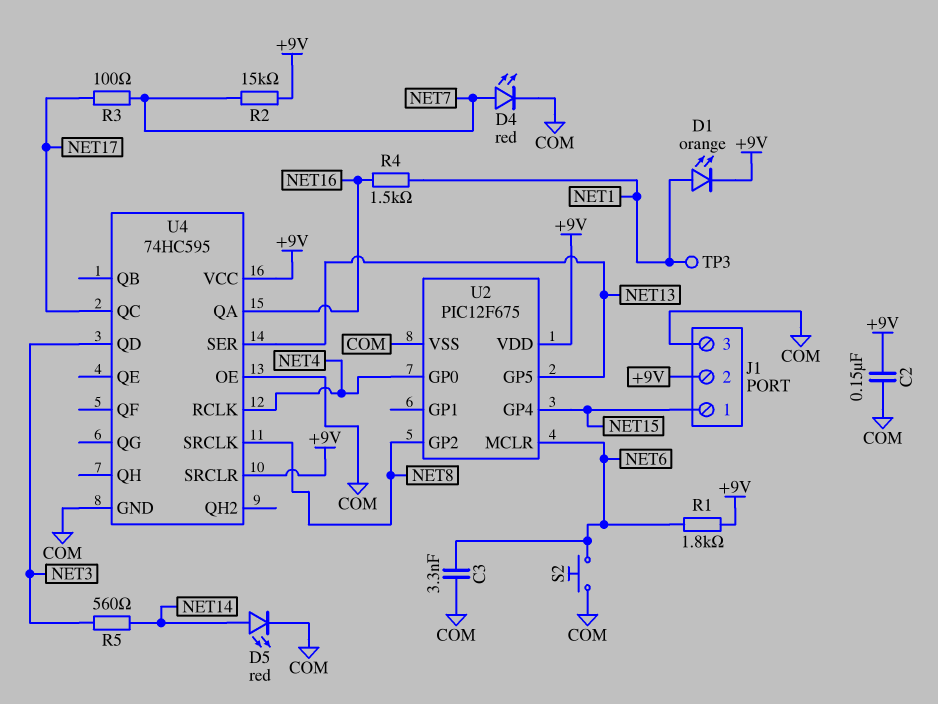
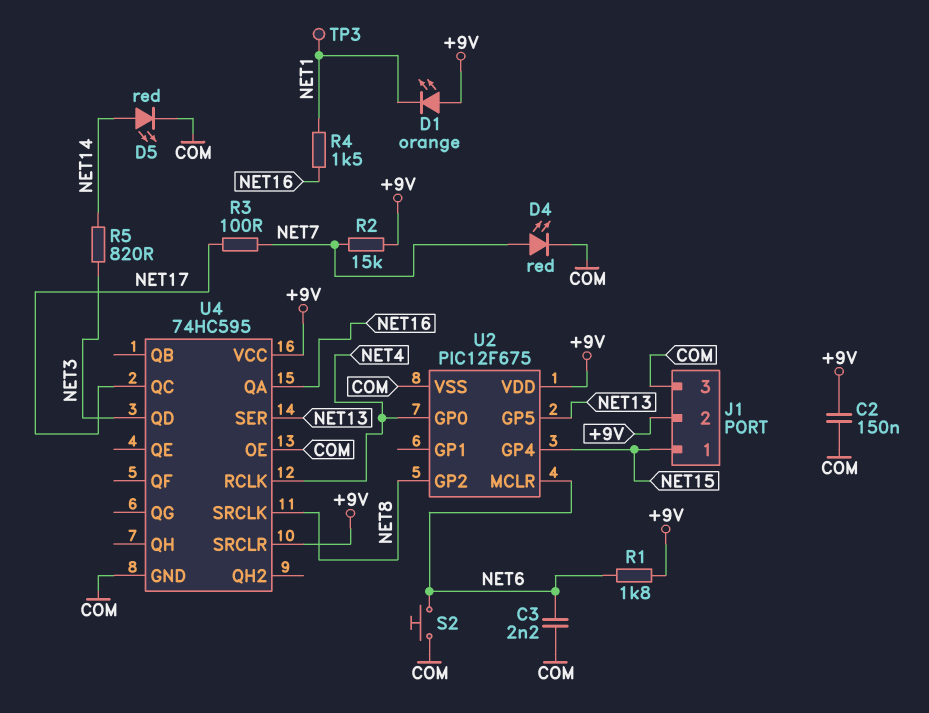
C3: 3.3nF (COM, NET6) -> 2.2nF (COM, NET6)
D1: LED orange (A NET1, K +9V) -> LED orange (A +9V, K NET1)
R5: 560 (NET3, NET14) -> 820 (NET3, NET14)

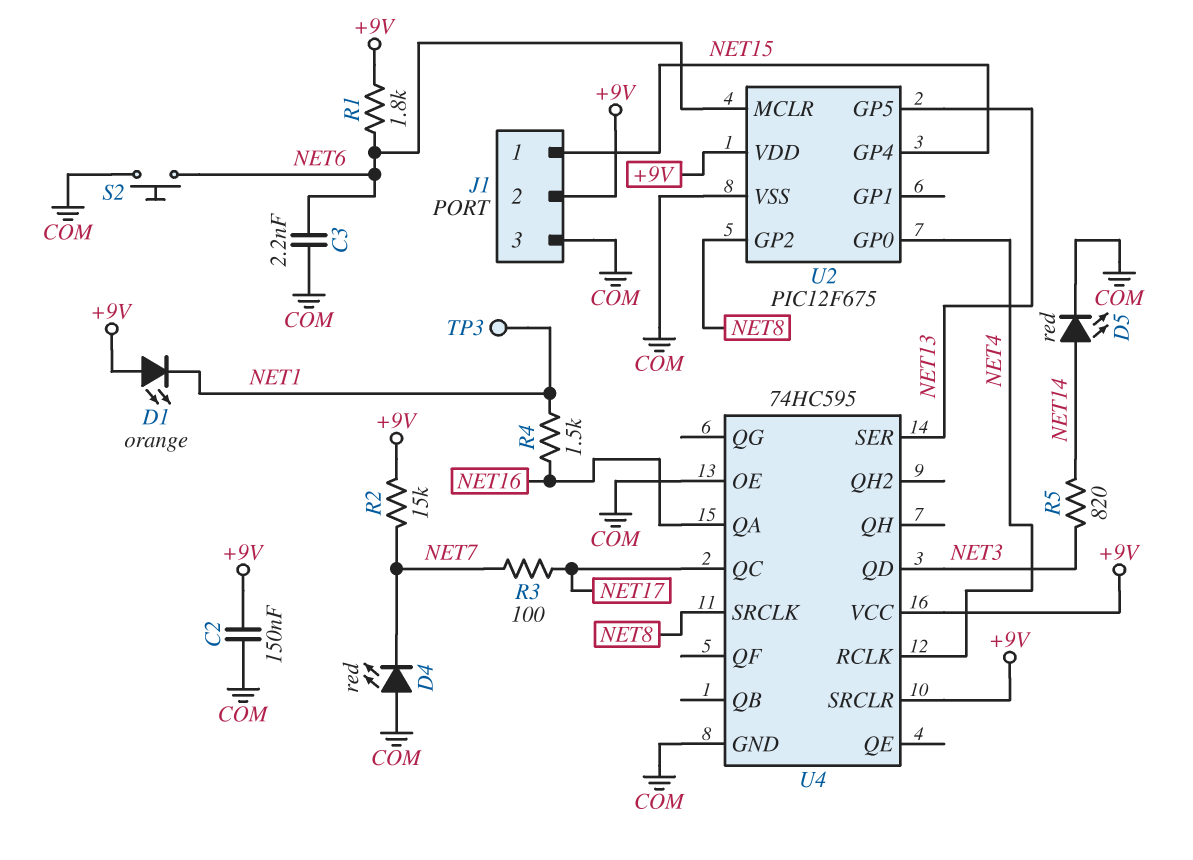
D4: LED red (A NET7, K COM) -> LED red (A COM, K NET7)

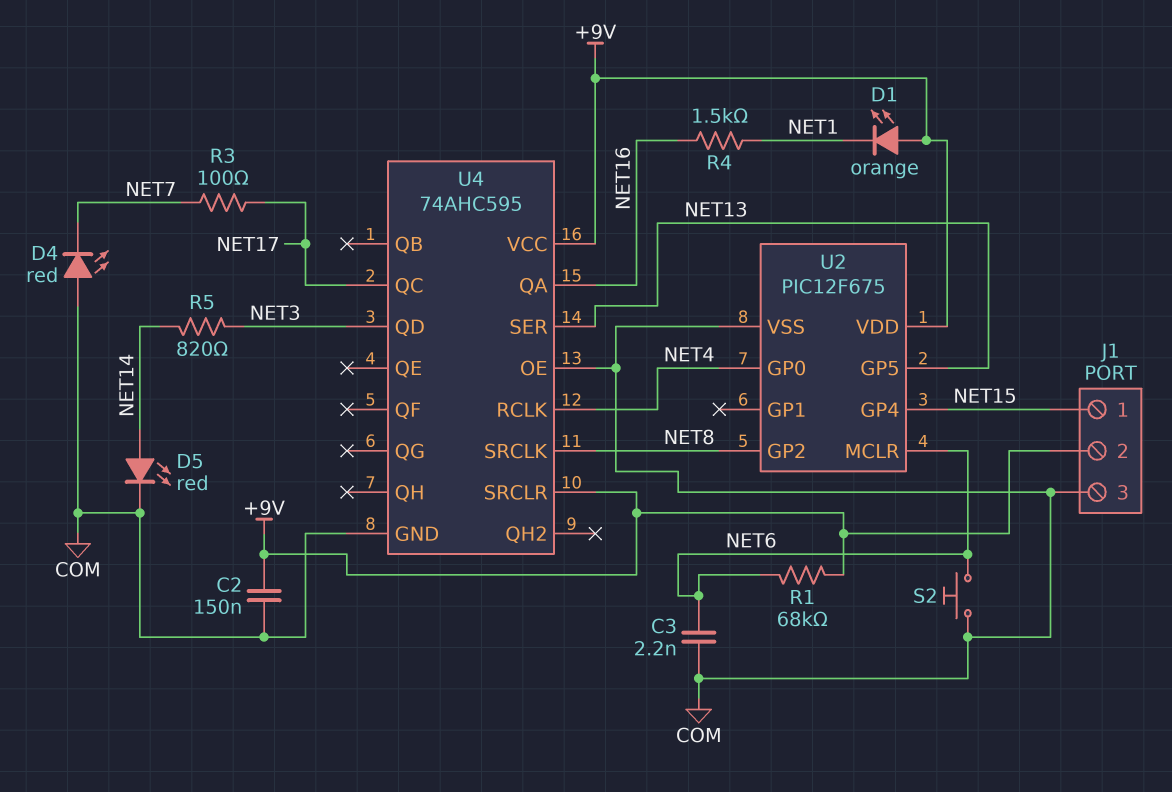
R1: 1.8k (+9V, NET6) -> 68k (+9V, NET6)
R2: 15k (+9V, NET7) -> none
TP3: test point (NET1) -> none
U4: 74HC595 -> 74AHC595

